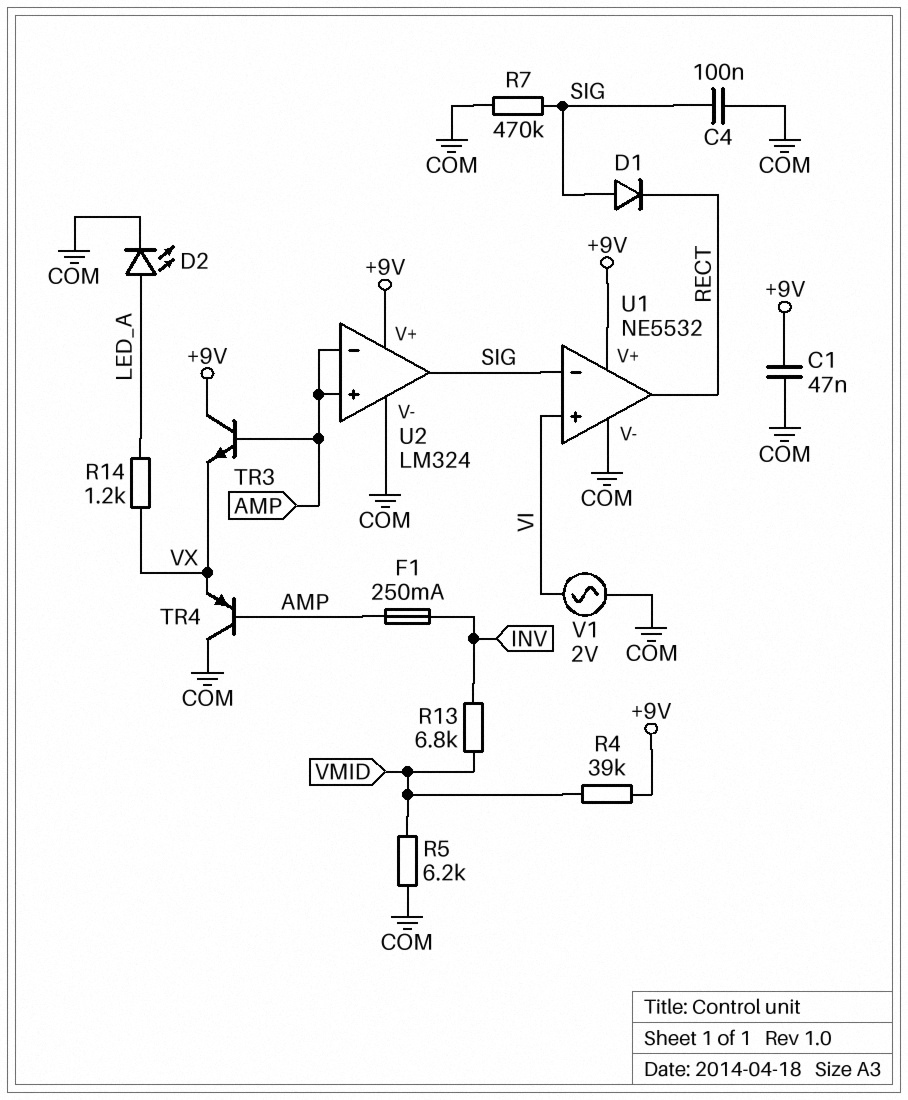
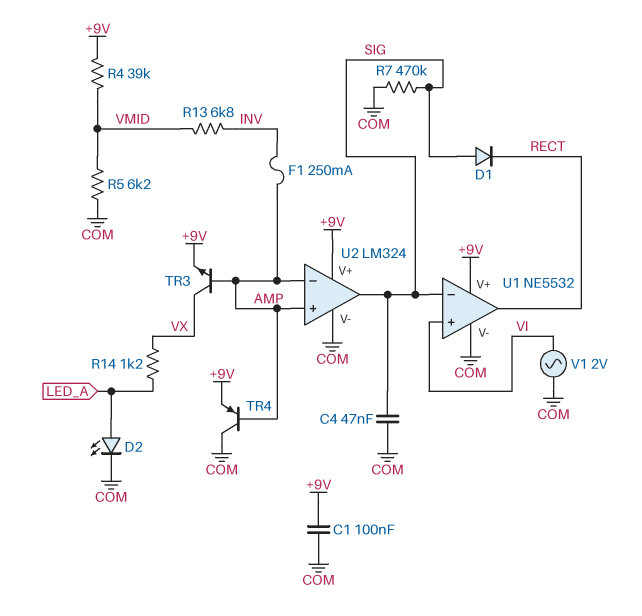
C1: 47nF (+9V, COM) -> 100nF (+9V, COM)
C4: 100nF (COM, SIG) -> 47nF (COM, SIG)
TR3: NPN (B AMP, C +9V, E VX) -> NPN (B AMP, C VX, E +9V)
TR4: PNP (B AMP, C COM, E VX) -> PNP (B AMP, C COM, E +9V)

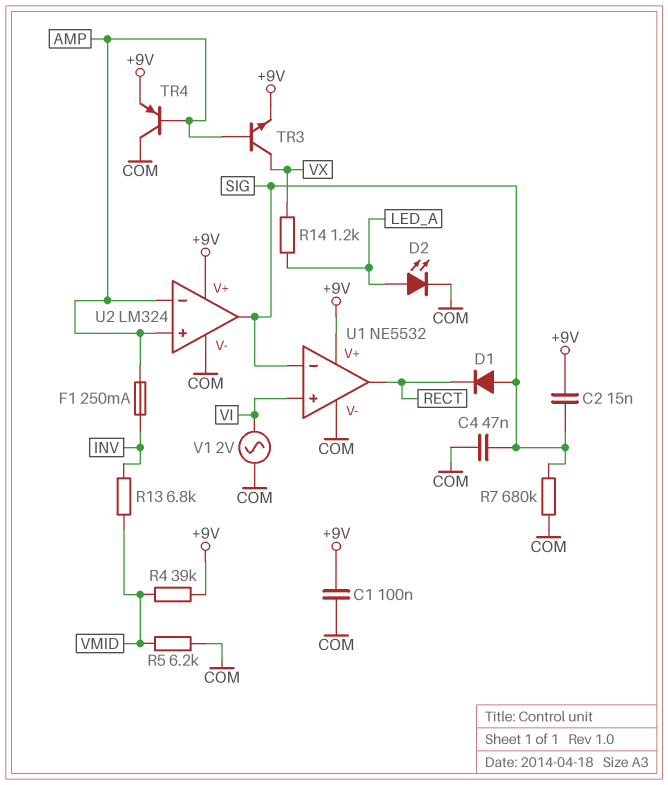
C2: none -> 15nF (+9V, SIG)
R7: 470k (COM, SIG) -> 680k (COM, SIG)

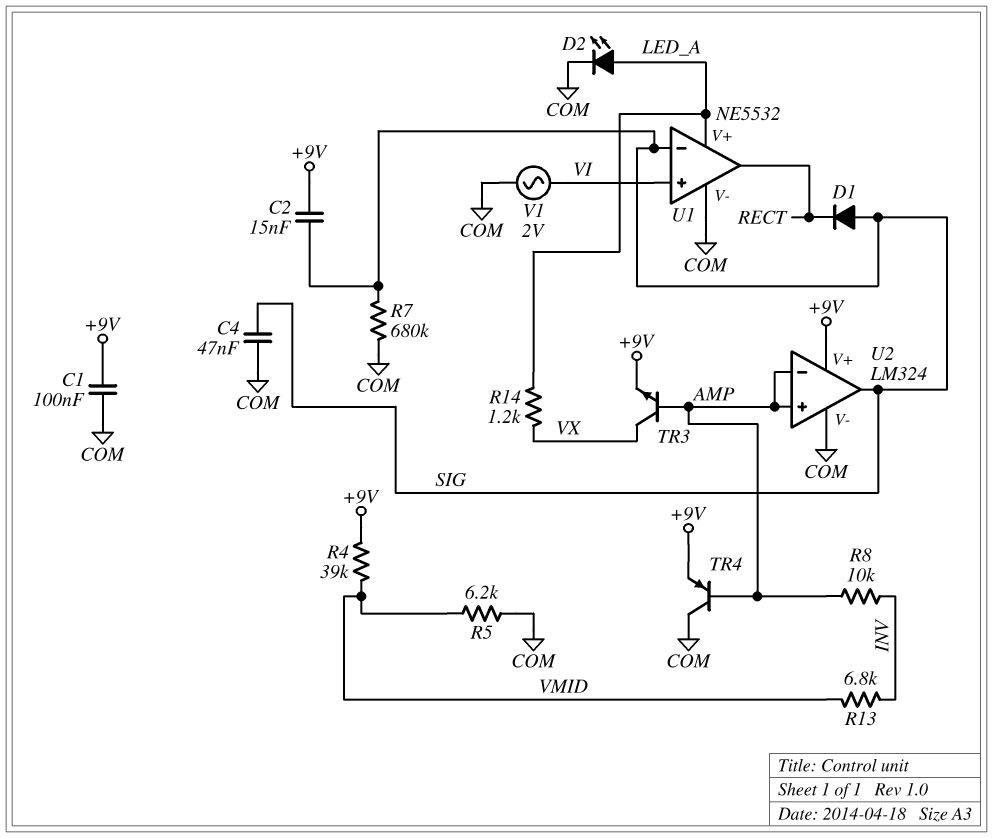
F1: 250mA (AMP, INV) -> none
R8: none -> 10k (AMP, INV)
U1 pin V+: +9V -> LED_A

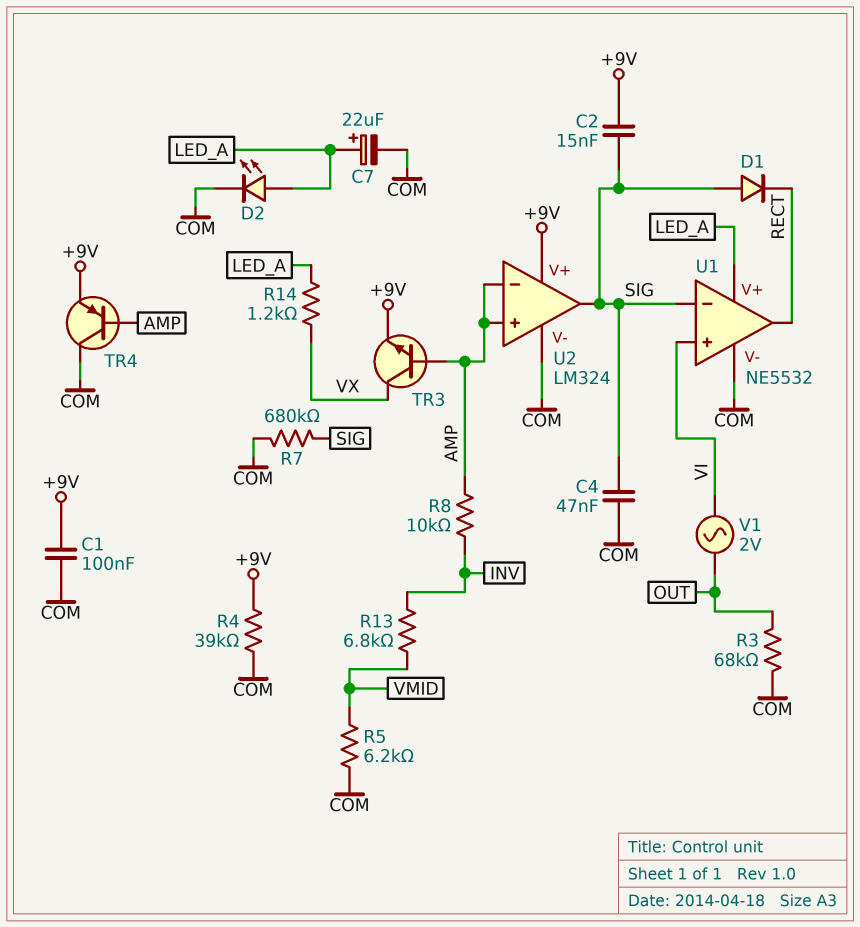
C7: none -> 22uF (plus LED_A, minus COM)
R3: none -> 68k (COM, OUT)
R4: 39k (+9V, VMID) -> 39k (+9V, COM)
V1: AC 2V (COM, VI) -> AC 2V (OUT, VI)

